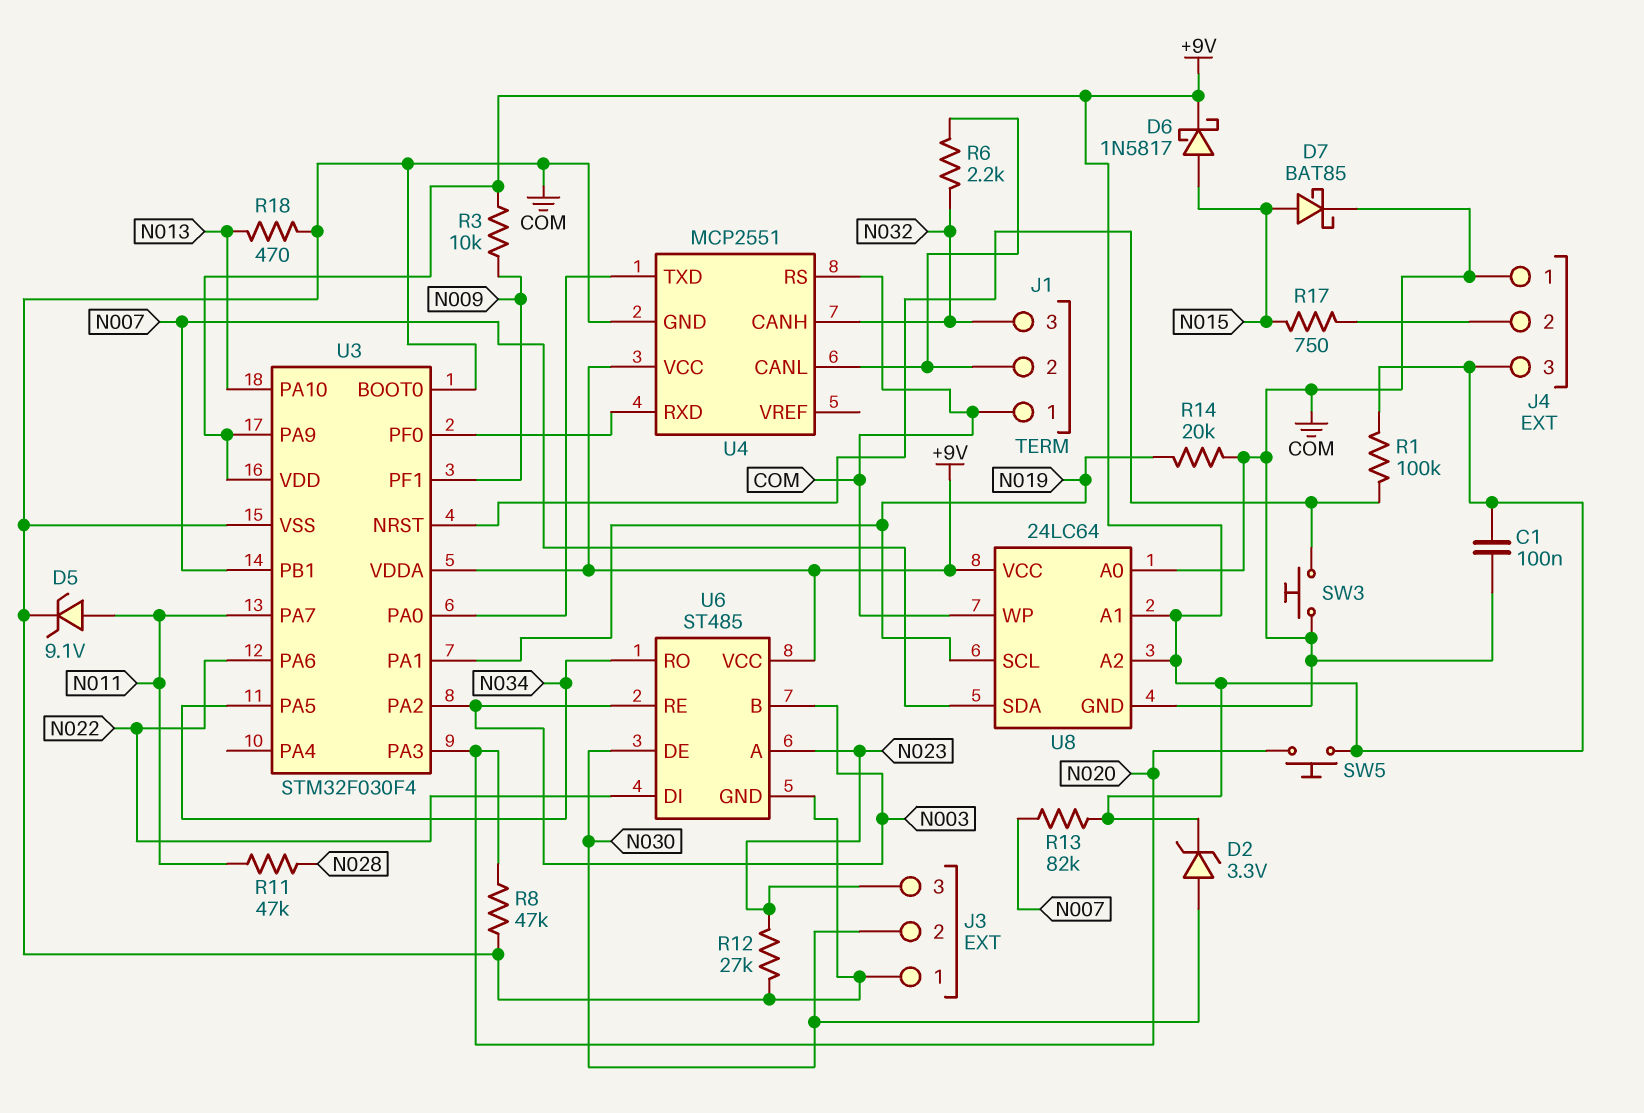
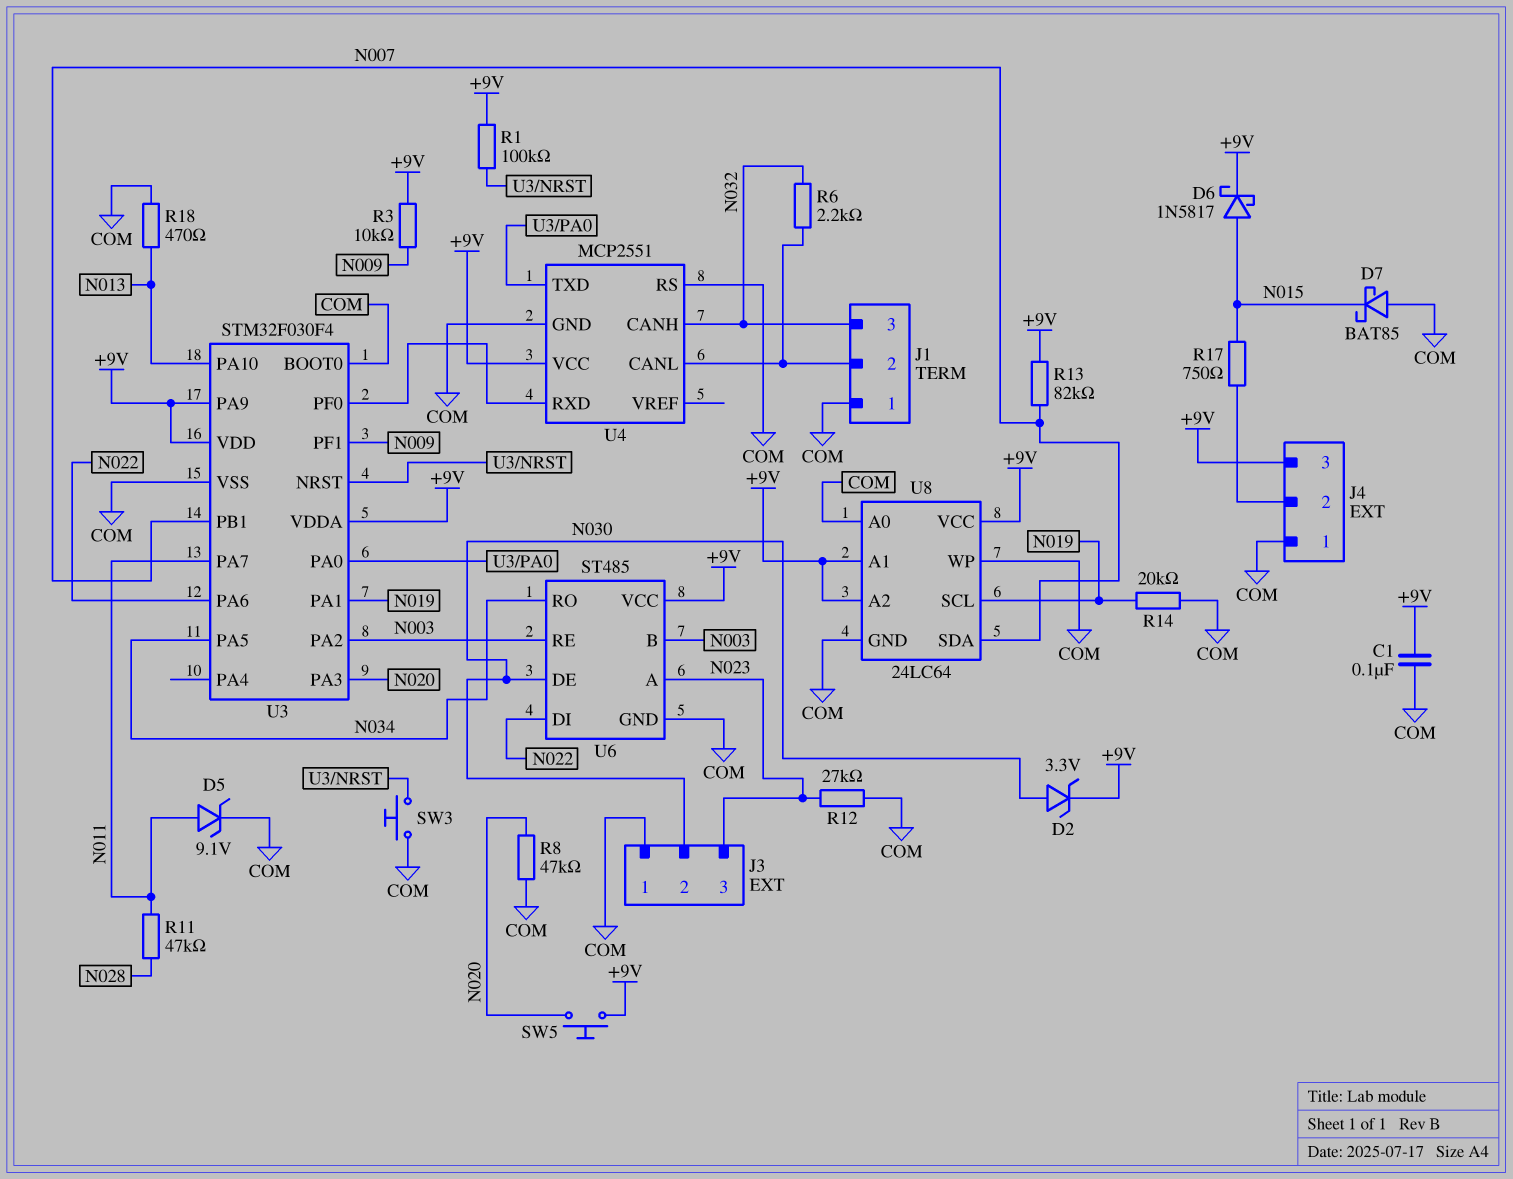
D7: schottky BAT85 (A N015, K COM) -> schottky BAT85 (A COM, K N015)

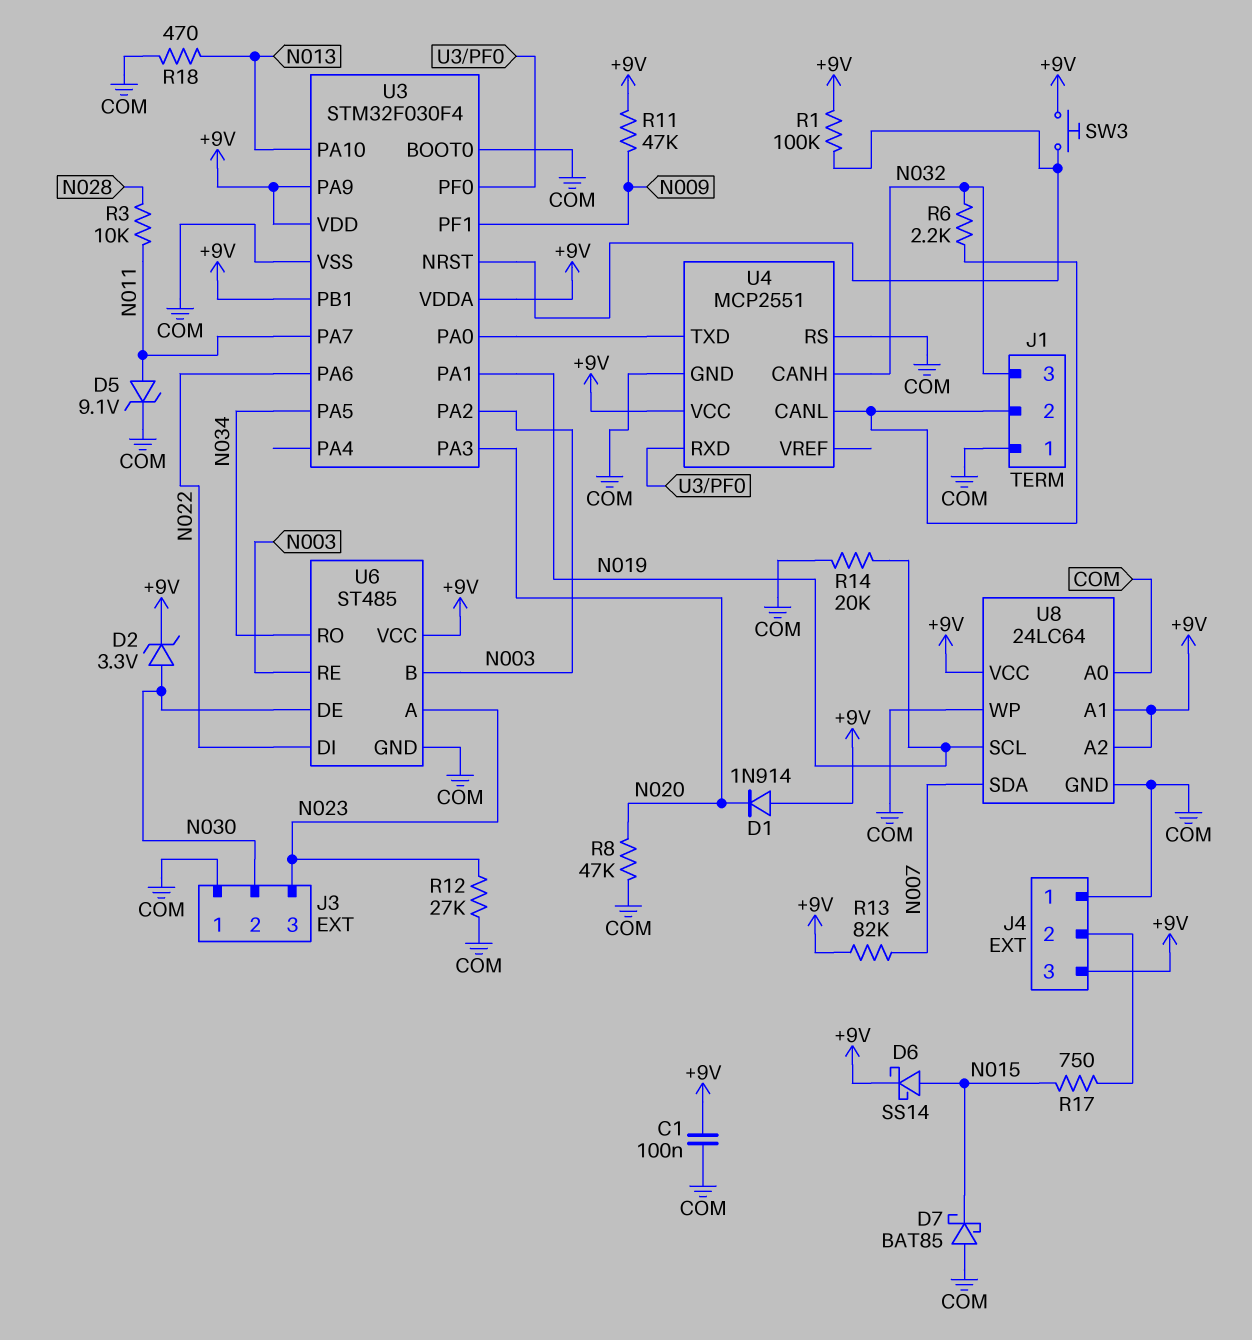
D1: none -> diode 1N914 (A +9V, K N020)
D6: schottky 1N5817 (A N015, K +9V) -> schottky SS14 (A N015, K +9V)
R3: 10k (+9V, N009) -> 10k (N011, N028)
R11: 47k (N011, N028) -> 47k (+9V, N009)
SW3: button (COM, U3/NRST) -> button (+9V, U3/NRST)
SW5: button (+9V, N020) -> none
U3 pin PB1: N007 -> +9V

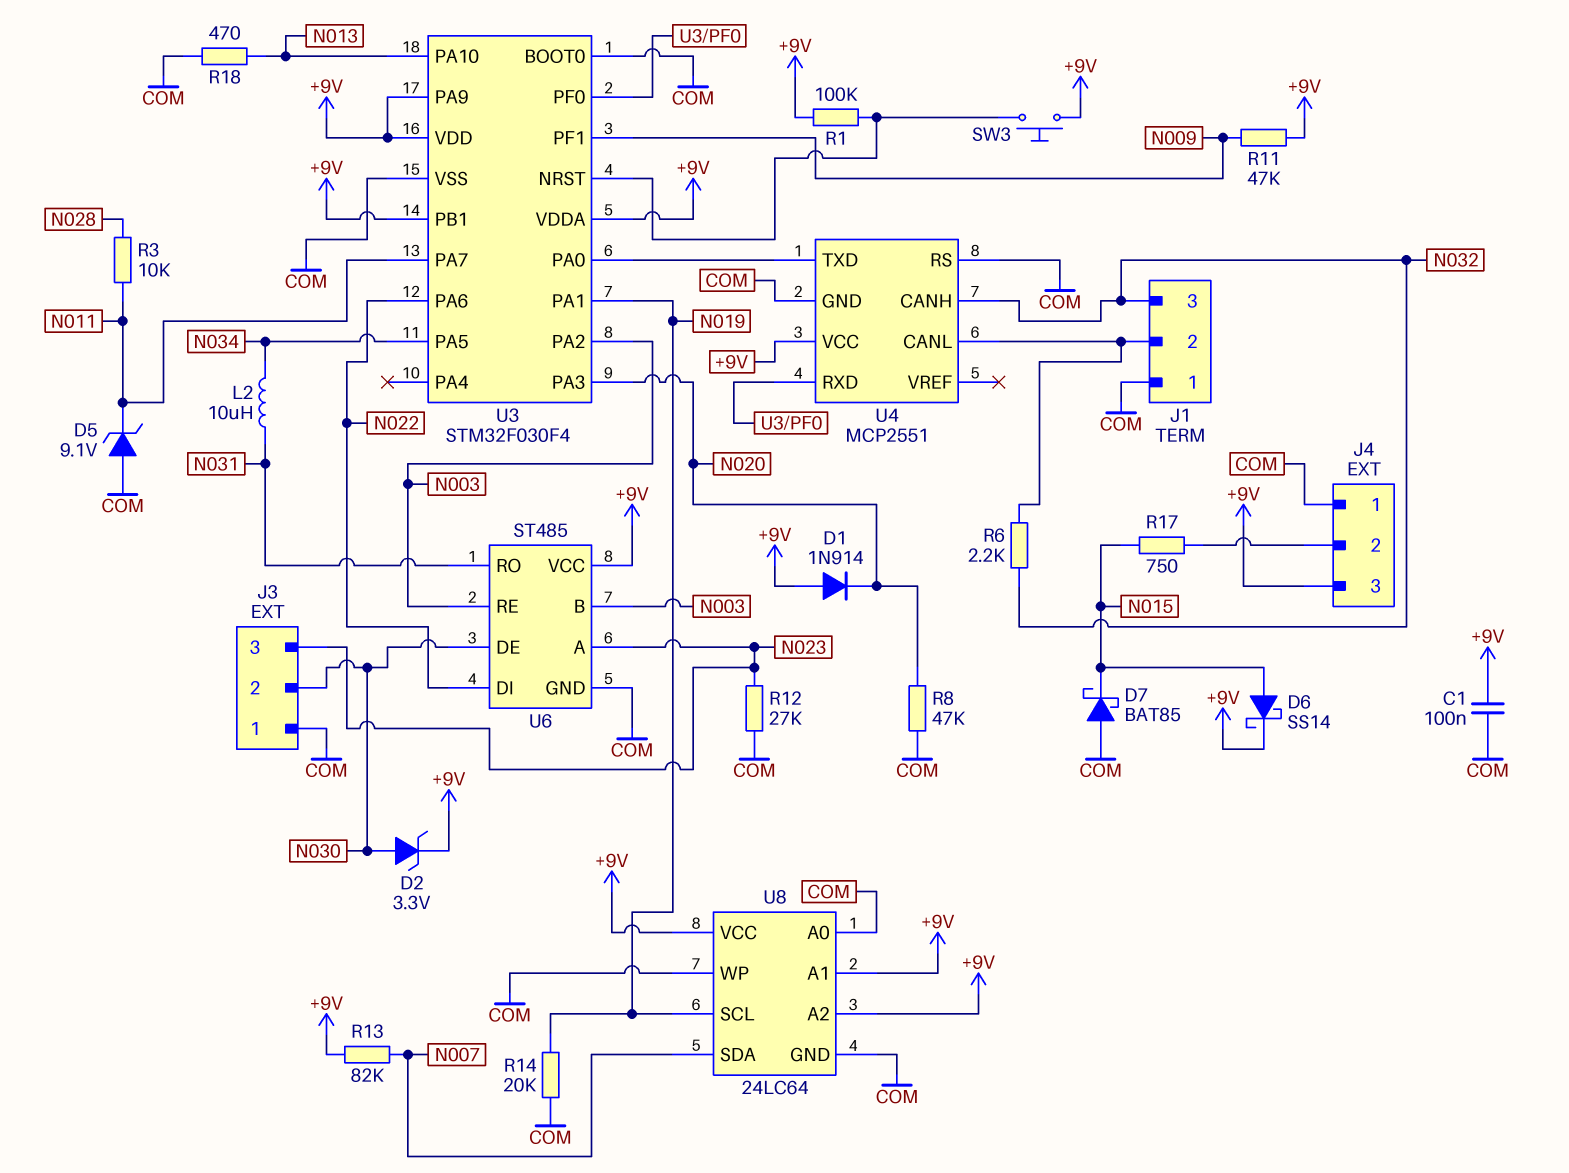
D5: zener 9.1V (A N011, K COM) -> zener 9.1V (A COM, K N011)
L2: none -> 10uH (N031, N034)
U6 pin RO: N034 -> N031

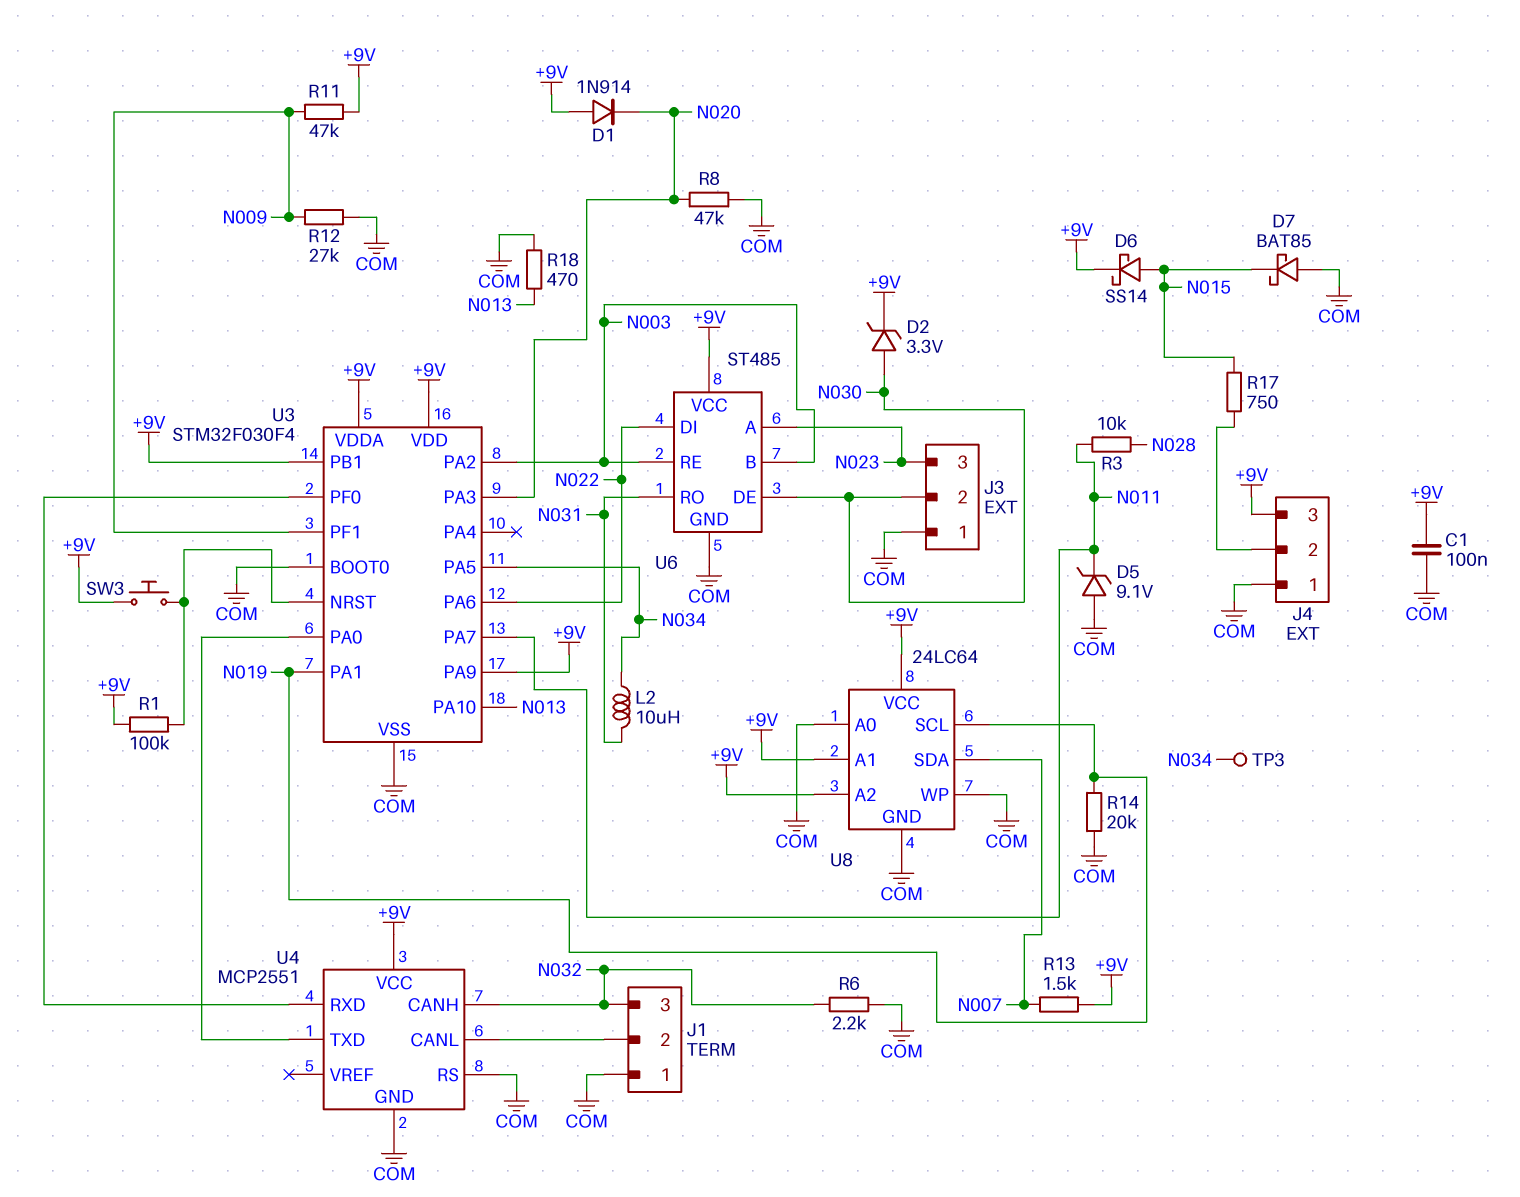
R6: 2.2k (J1/2, N032) -> 2.2k (COM, N032)
R12: 27k (COM, N023) -> 27k (COM, N009)
R13: 82k (+9V, N007) -> 1.5k (+9V, N007)
TP3: none -> test point (N034)

